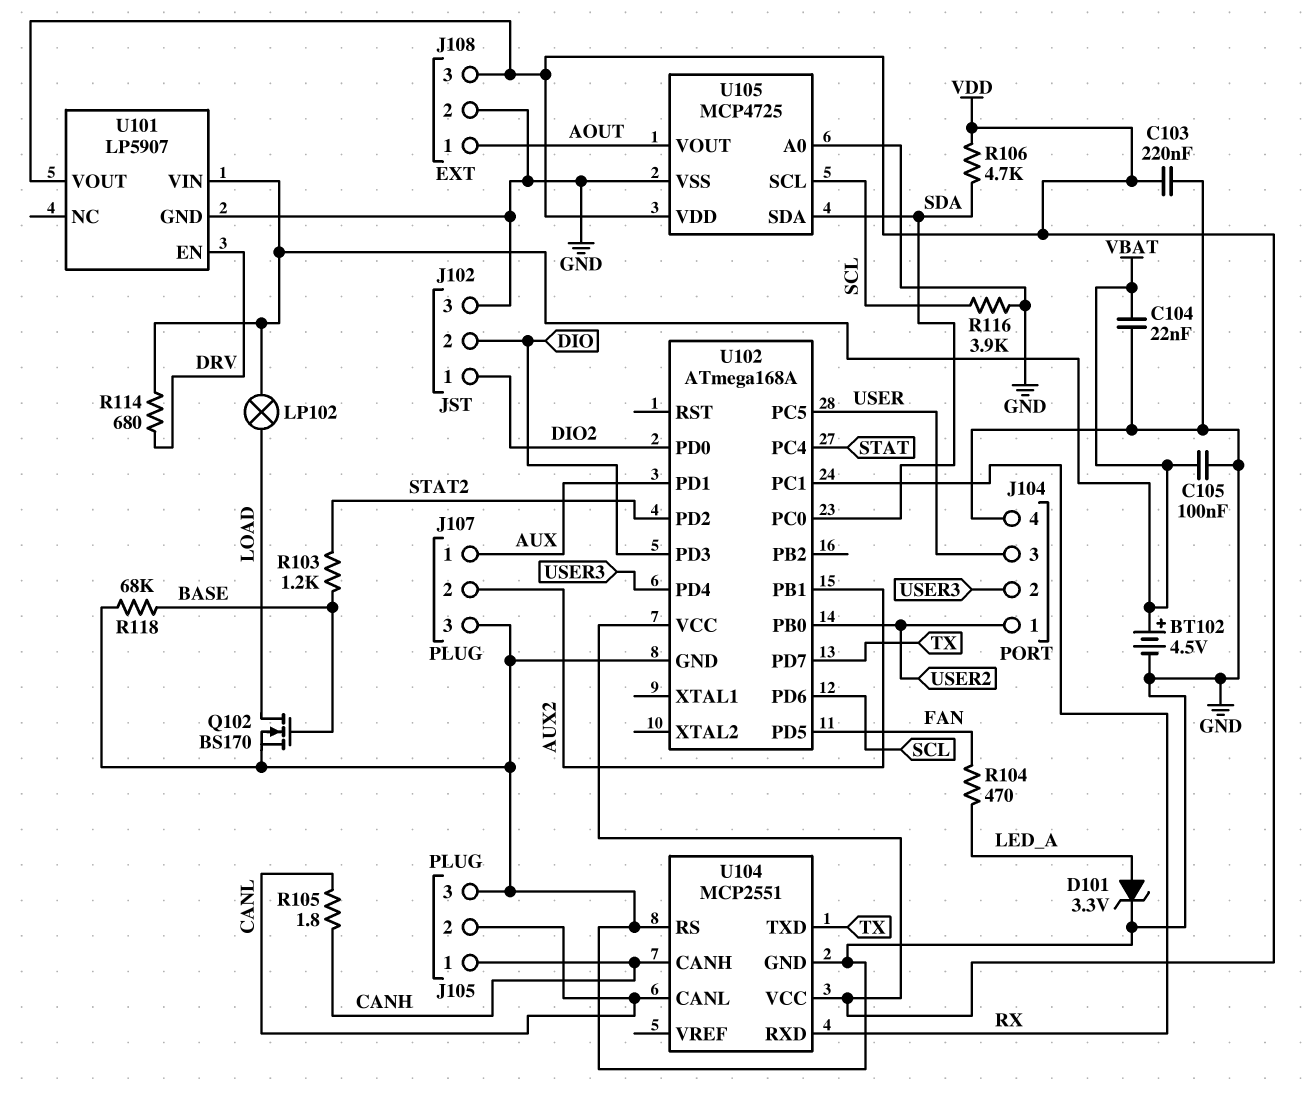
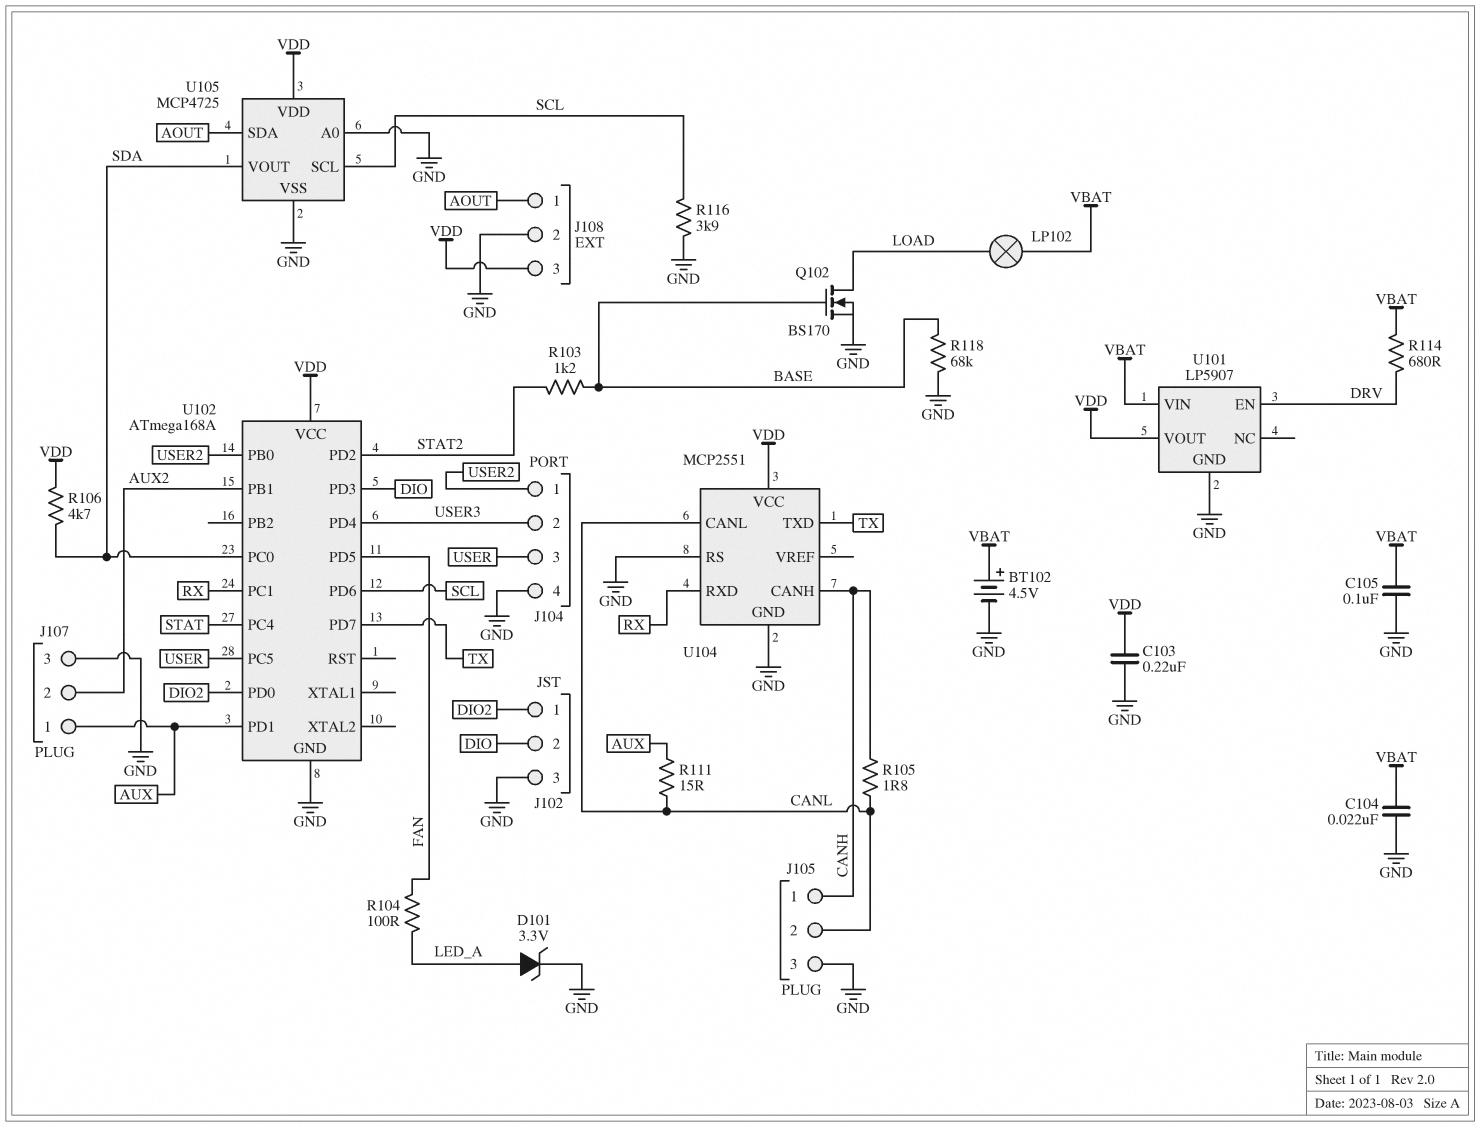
R104: 470 (FAN, LED_A) -> 100 (FAN, LED_A)
R111: none -> 15 (AUX, CANL)
U105 pin SDA: SDA -> AOUT
U105 pin VOUT: AOUT -> SDA

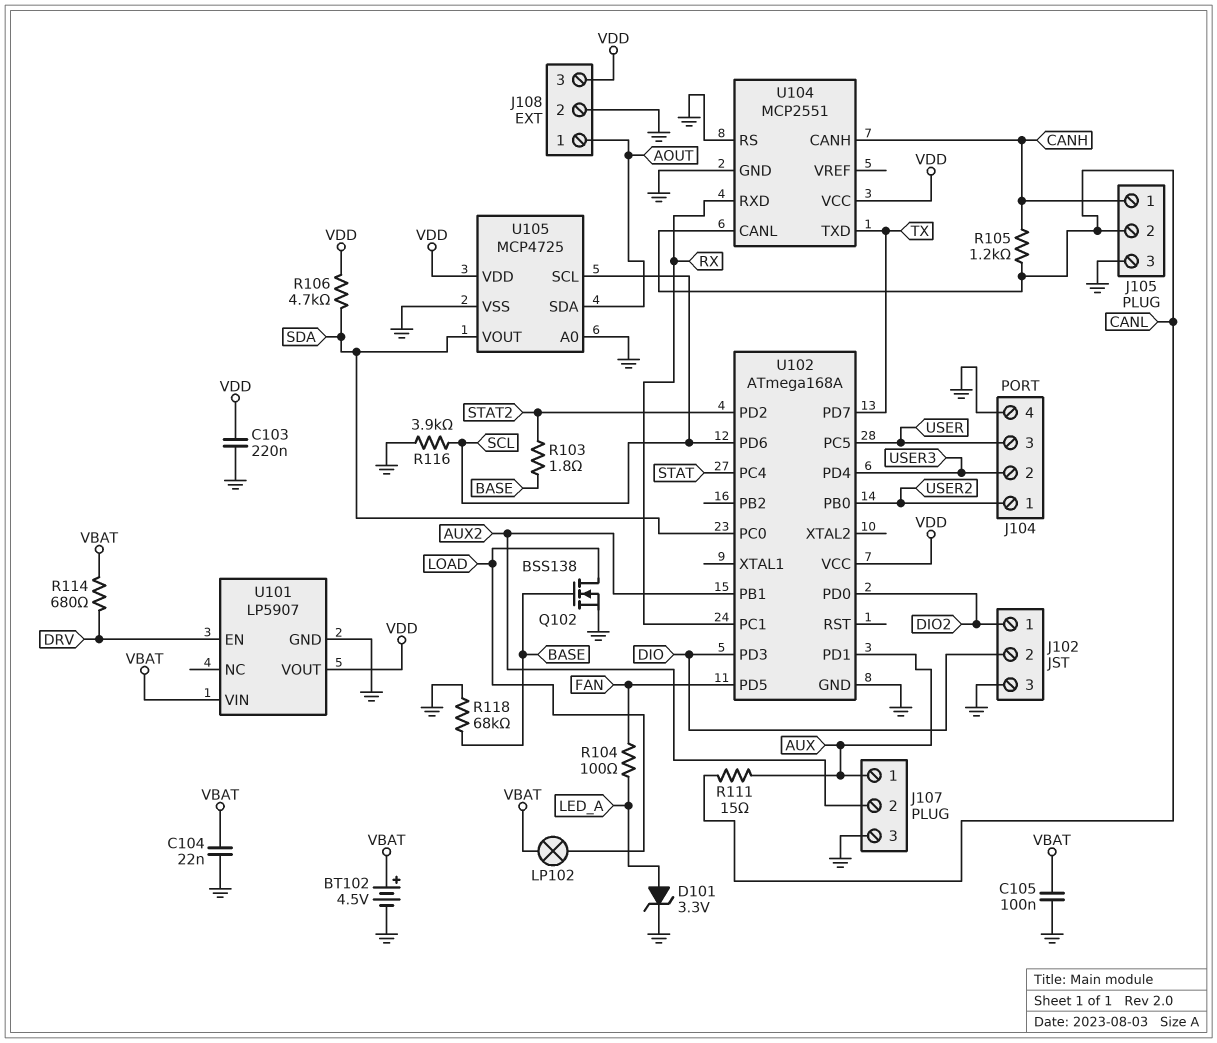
Q102: NMOS BS170 (G BASE, D LOAD, S GND) -> NMOS BSS138 (G BASE, D LOAD, S GND)
R103: 1.2k (BASE, STAT2) -> 1.8 (BASE, STAT2)
R105: 1.8 (CANH, CANL) -> 1.2k (CANH, CANL)

